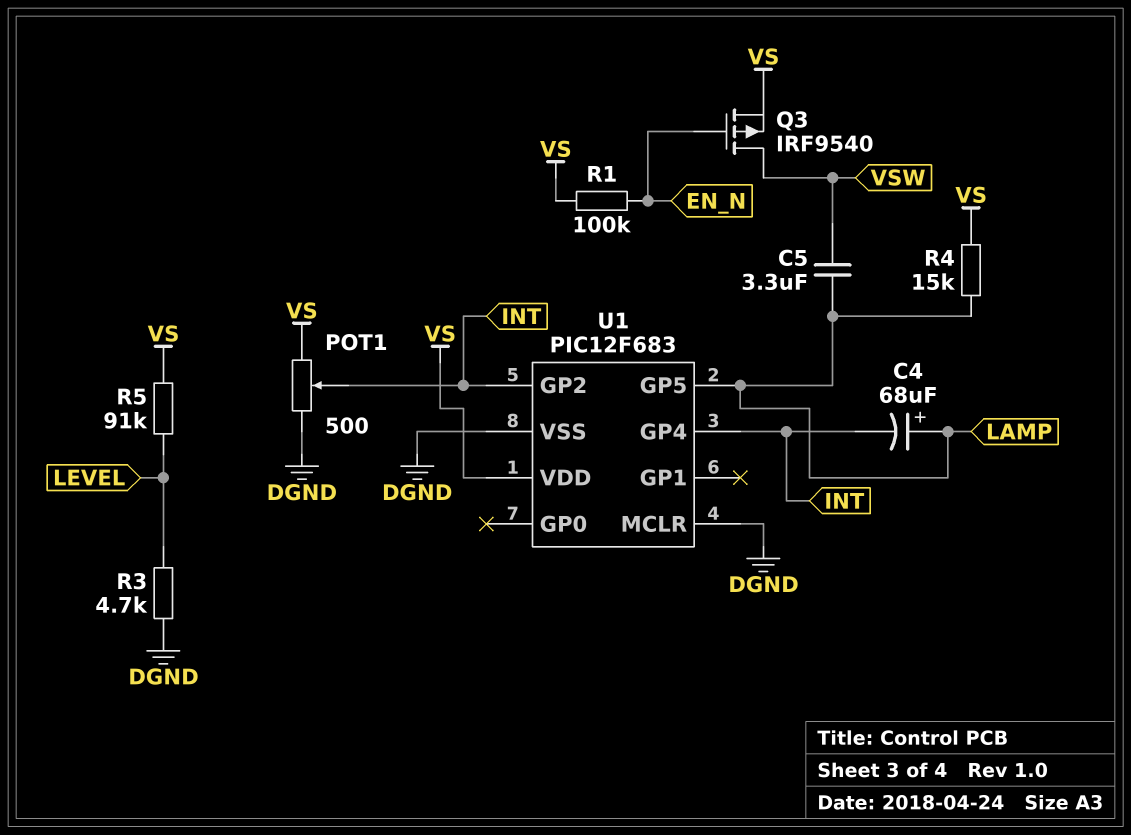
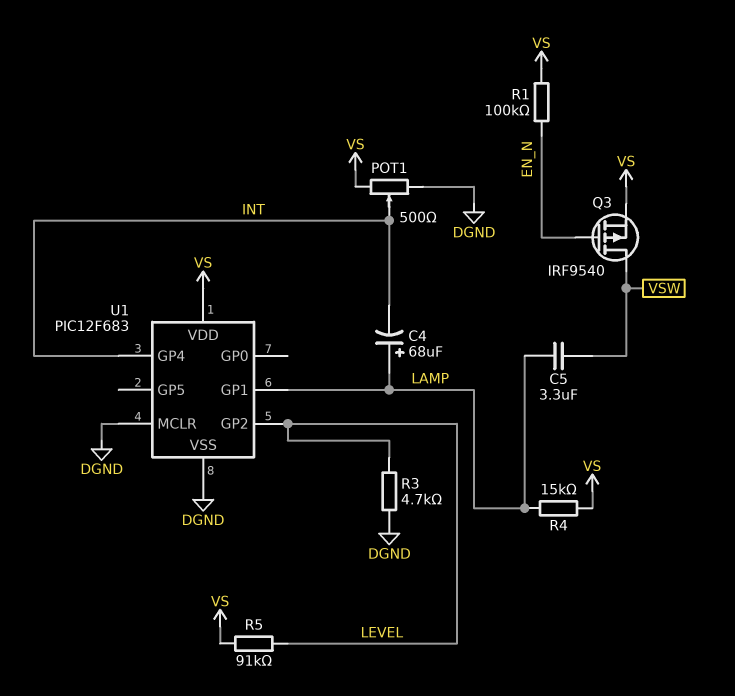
U1 pin GP1: none -> LAMP
U1 pin GP2: INT -> LEVEL
U1 pin GP5: LAMP -> none

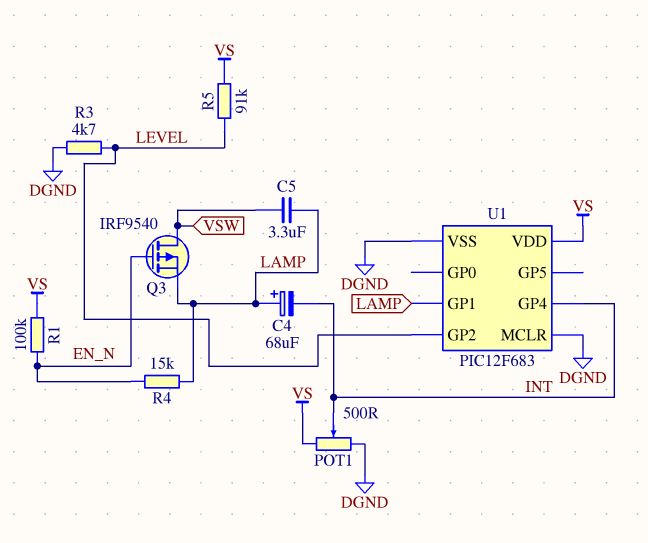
Q3: PMOS IRF9540 (G EN_N, D VSW, S VS) -> PMOS IRF9540 (G EN_N, D VSW, S LAMP)
R4: 15k (LAMP, VS) -> 15k (EN_N, LAMP)

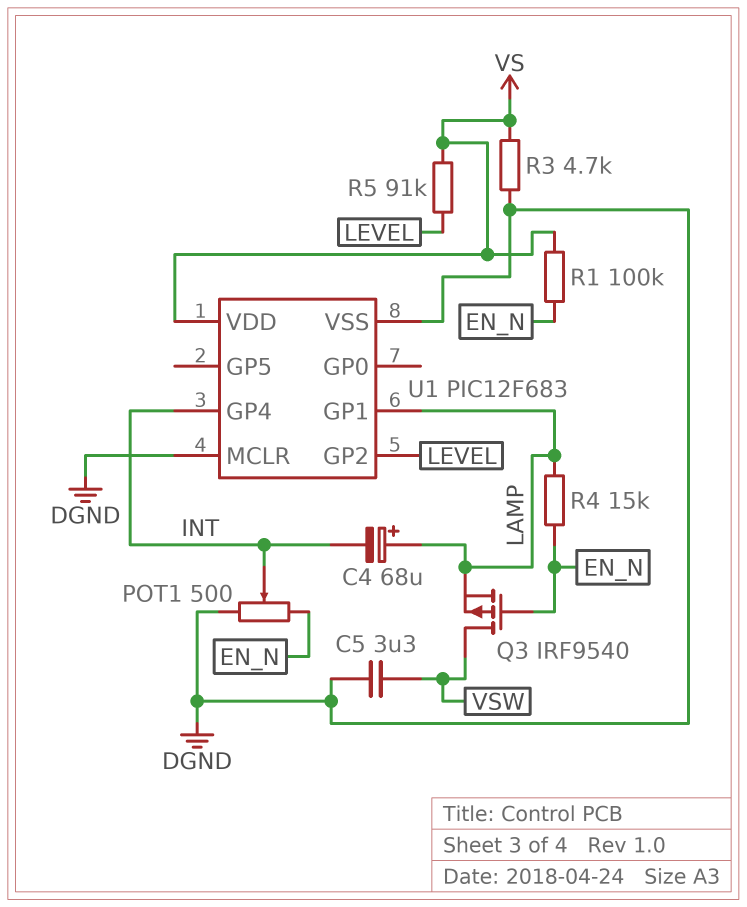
C5: 3.3uF (LAMP, VSW) -> 3.3uF (DGND, VSW)
POT1: 500 (DGND, VS, wiper INT) -> 500 (DGND, EN_N, wiper INT)
R3: 4.7k (DGND, LEVEL) -> 4.7k (DGND, VS)

